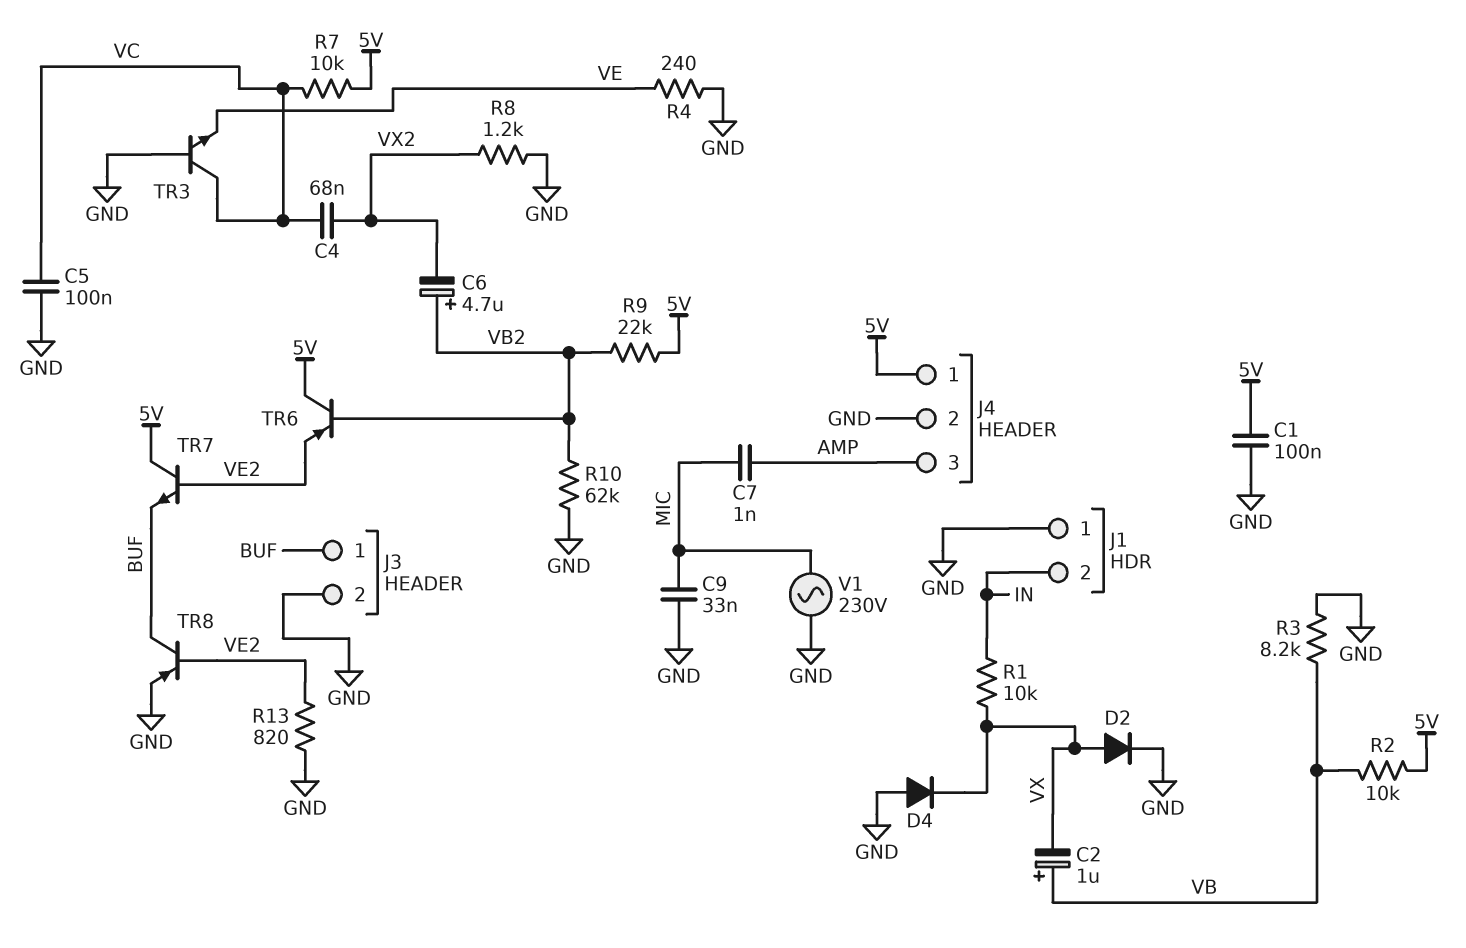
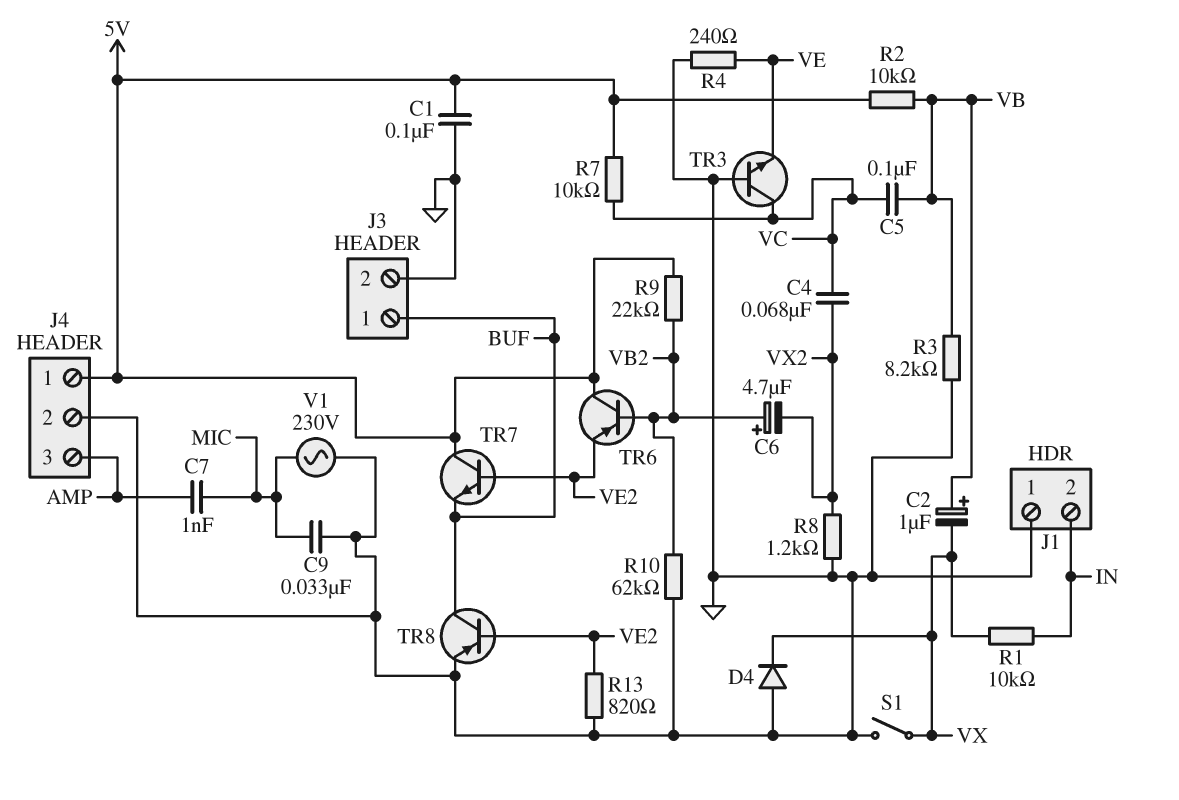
C5: 100nF (GND, VC) -> 100nF (VB, VC)
D2: diode (A VX, K GND) -> none
S1: none -> switch (GND, VX)

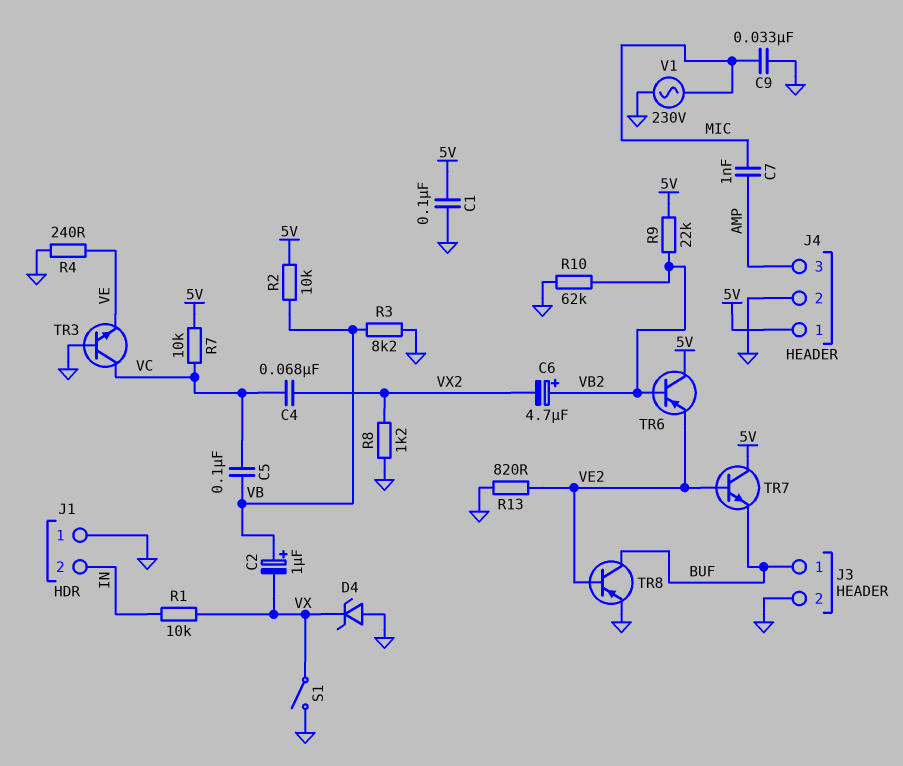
D4: diode (A GND, K VX) -> zener (A GND, K VX)

